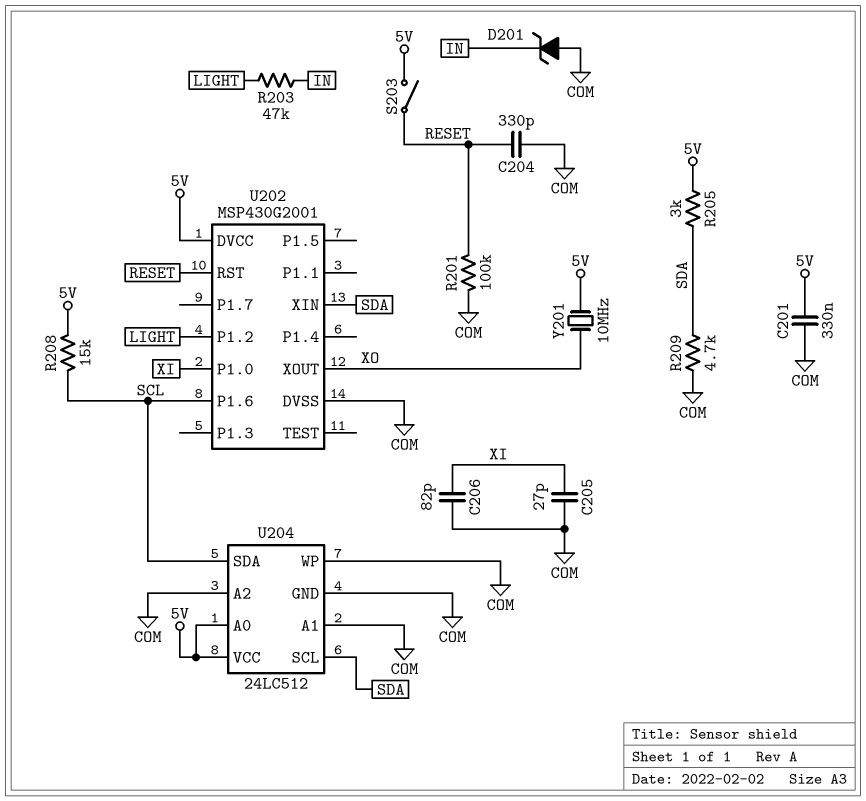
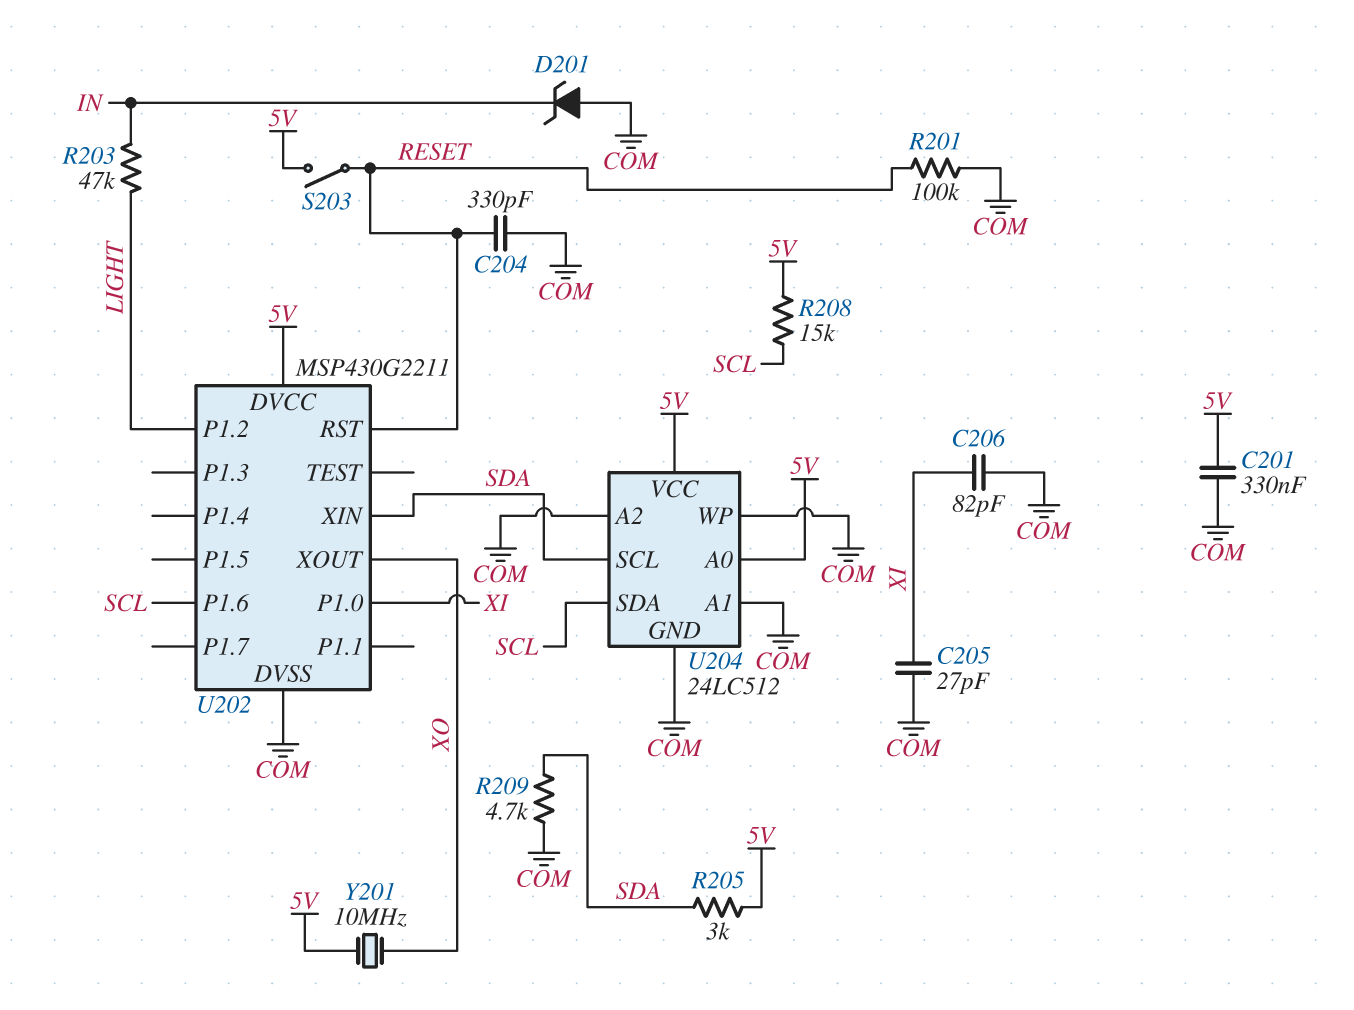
U202: MSP430G2001 -> MSP430G2211

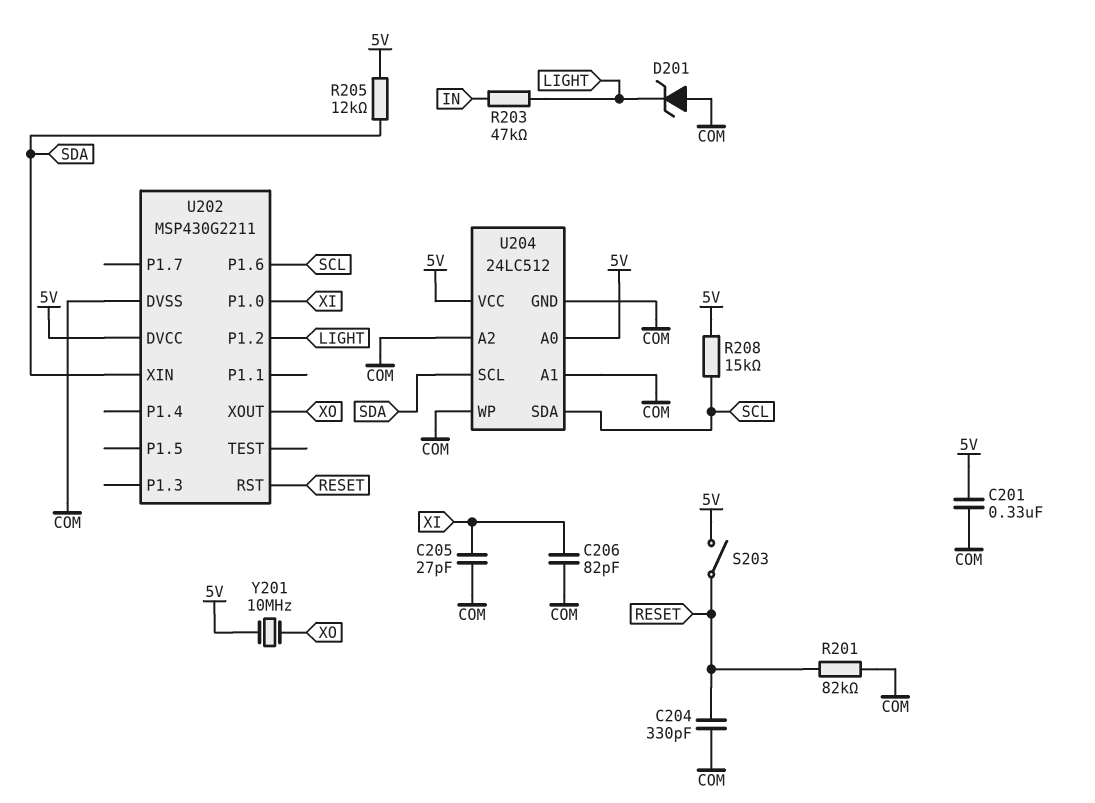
D201: zener (A COM, K IN) -> zener (A COM, K LIGHT)
R201: 100k (COM, RESET) -> 82k (COM, RESET)
R205: 3k (5V, SDA) -> 12k (5V, SDA)
R209: 4.7k (COM, SDA) -> none

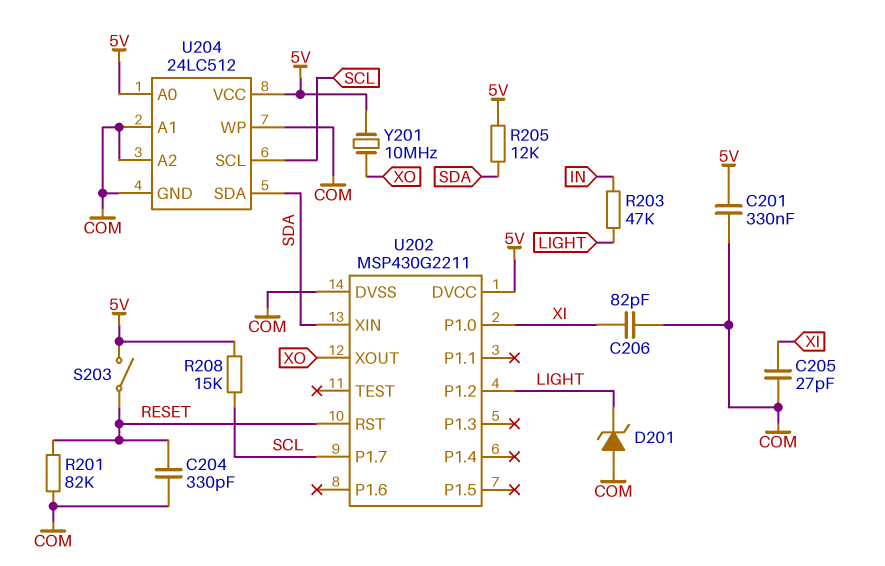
U202 pin P1.6: SCL -> none
U202 pin P1.7: none -> SCL
U204 pin SCL: SDA -> SCL
U204 pin SDA: SCL -> SDA

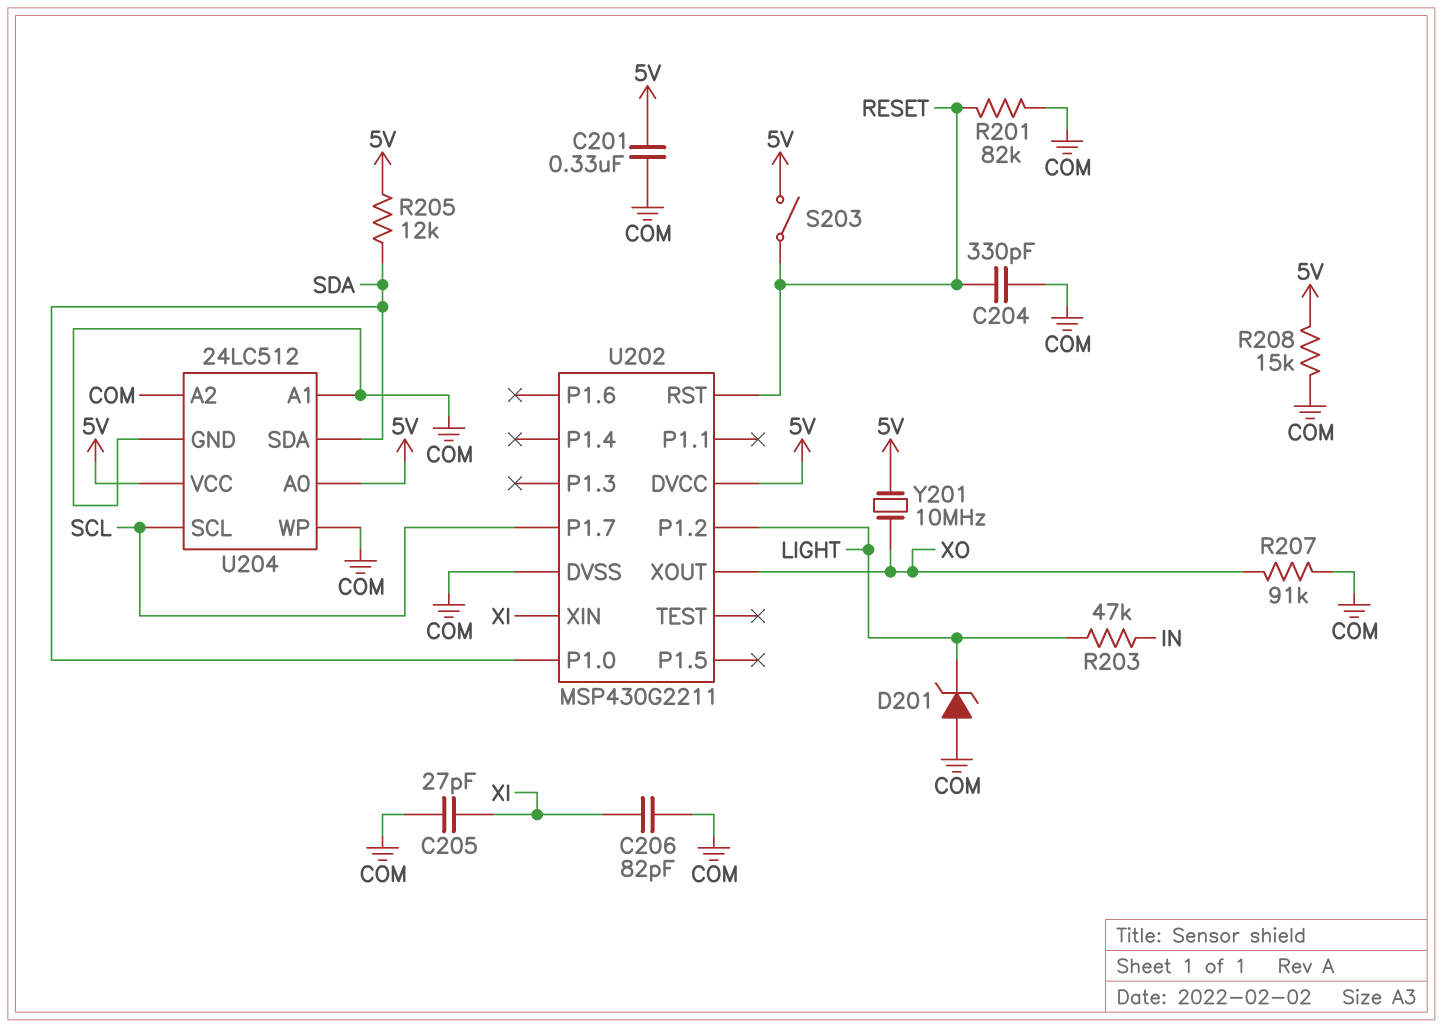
R207: none -> 91k (COM, XO)
R208: 15k (5V, SCL) -> 15k (5V, COM)
U202 pin P1.0: XI -> SDA
U202 pin XIN: SDA -> XI

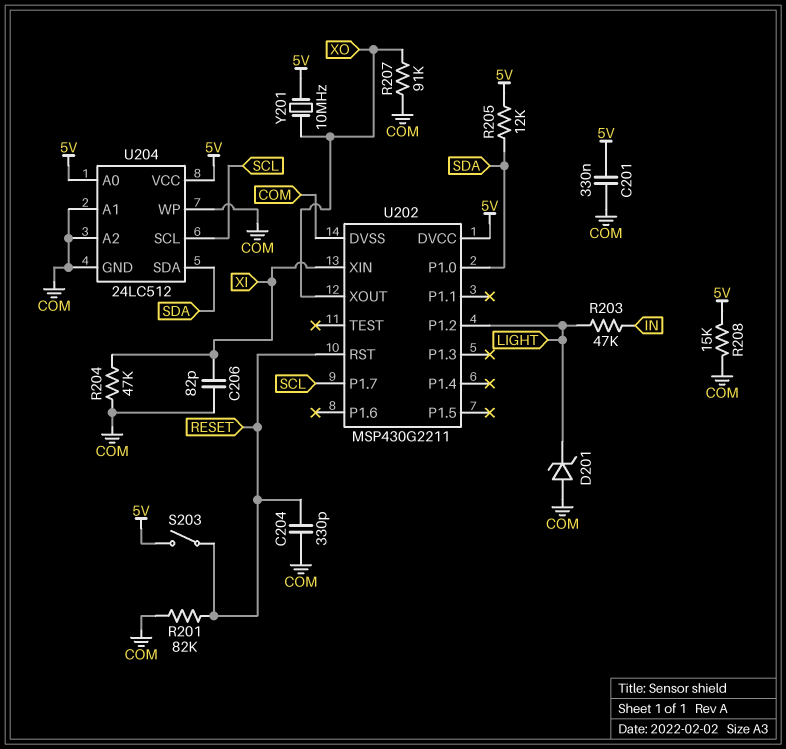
C205: 27pF (COM, XI) -> none
R204: none -> 47k (COM, XI)

